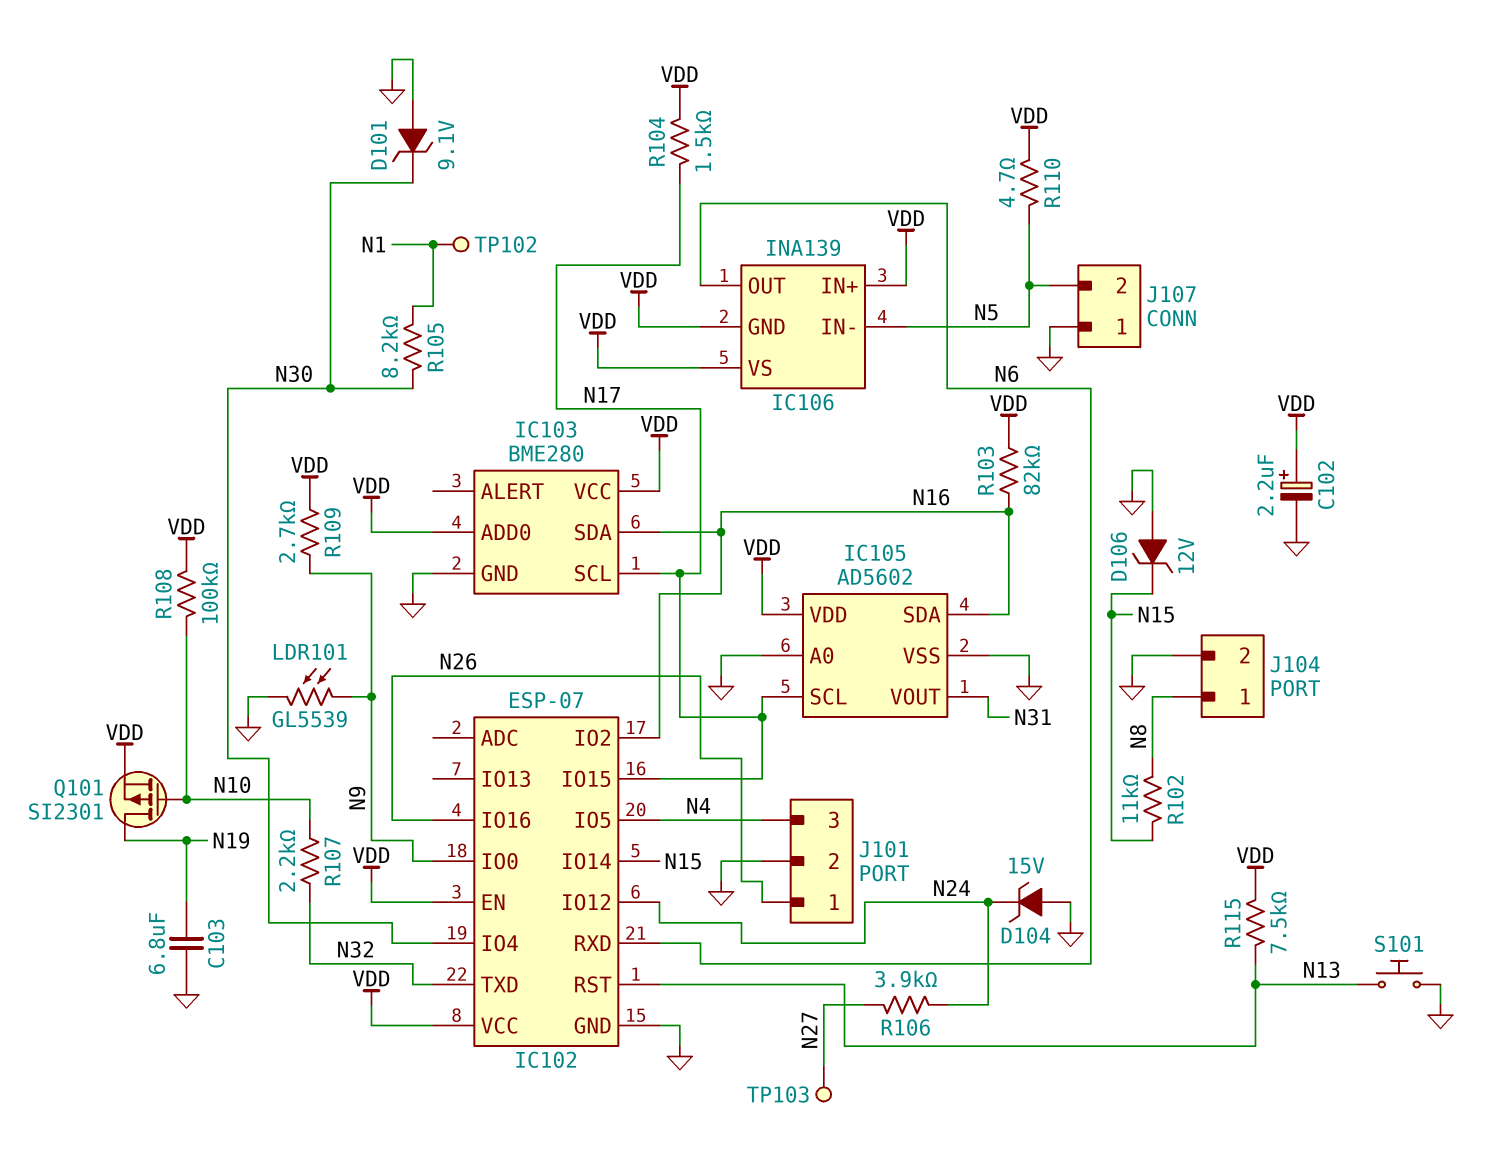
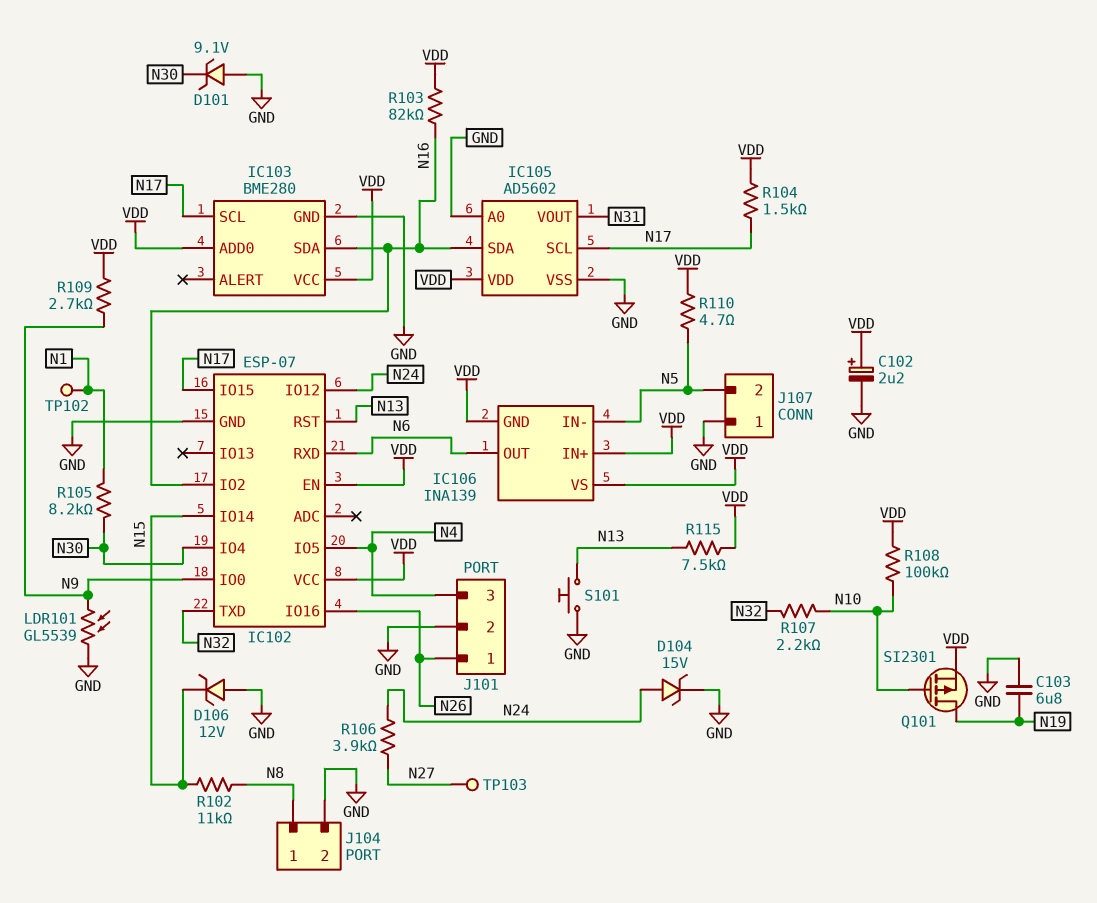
D104: zener 15V (A GND, K N24) -> zener 15V (A N24, K GND)

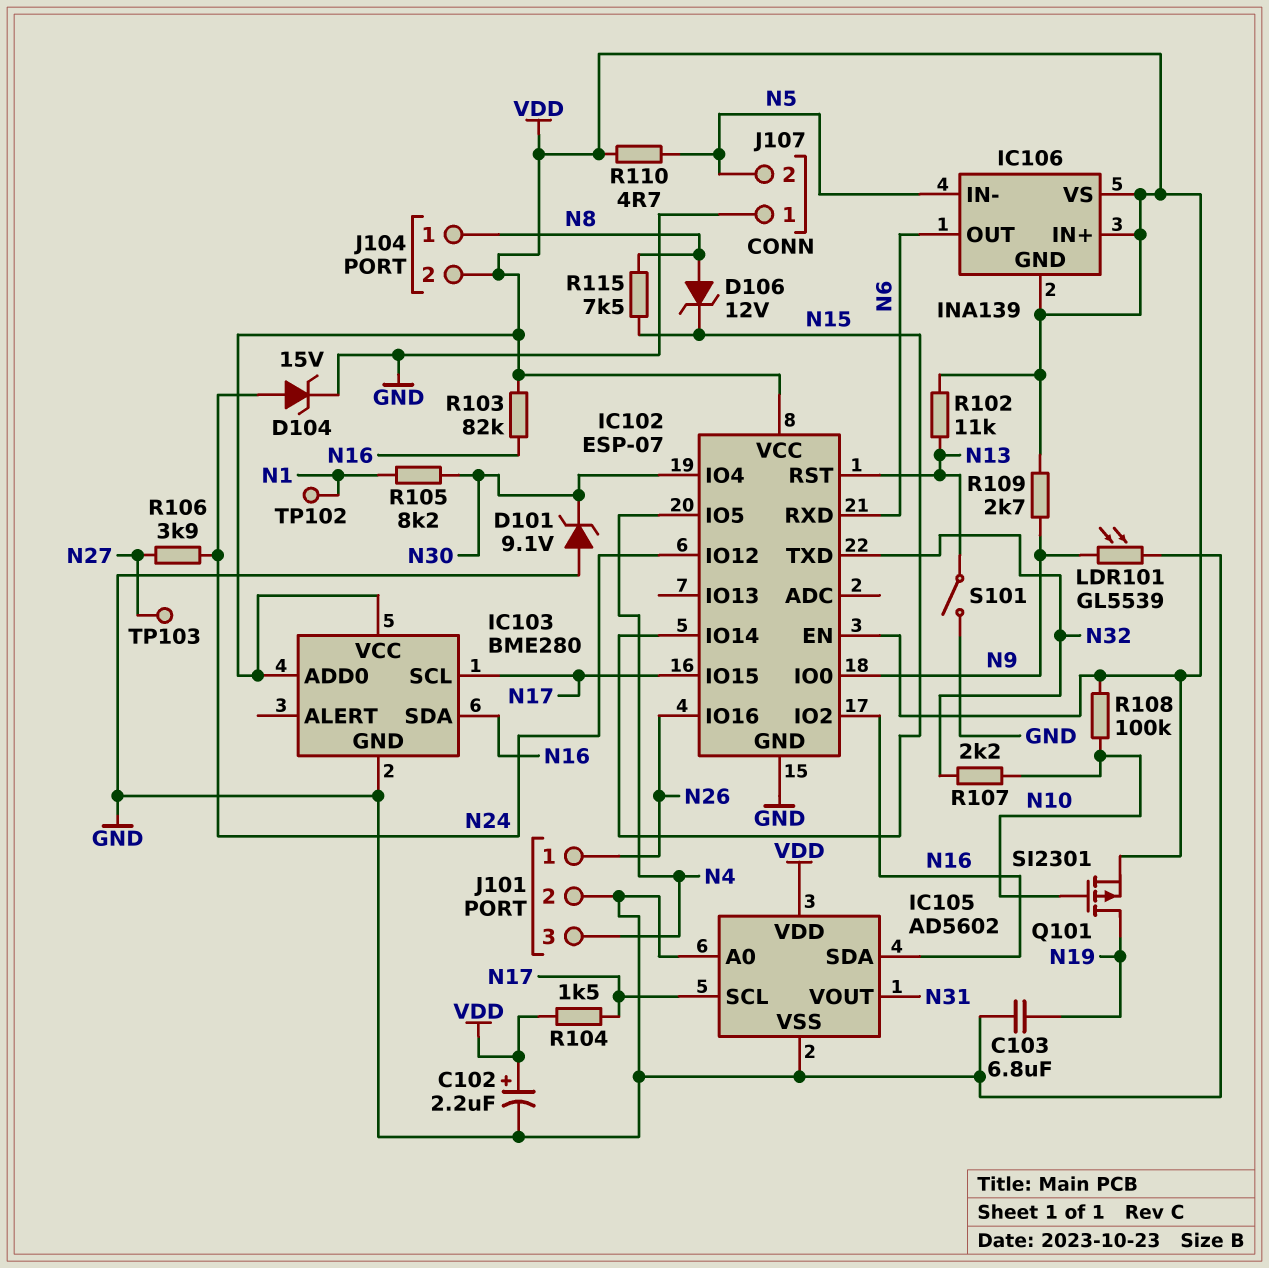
D106: zener 12V (A GND, K N15) -> zener 12V (A N8, K N15)
J104 pin 2: GND -> VDD
R102: 11k (N8, N15) -> 11k (N13, VDD)
R115: 7.5k (N13, VDD) -> 7.5k (N8, N15)
S101: button (GND, N13) -> switch (GND, N13)

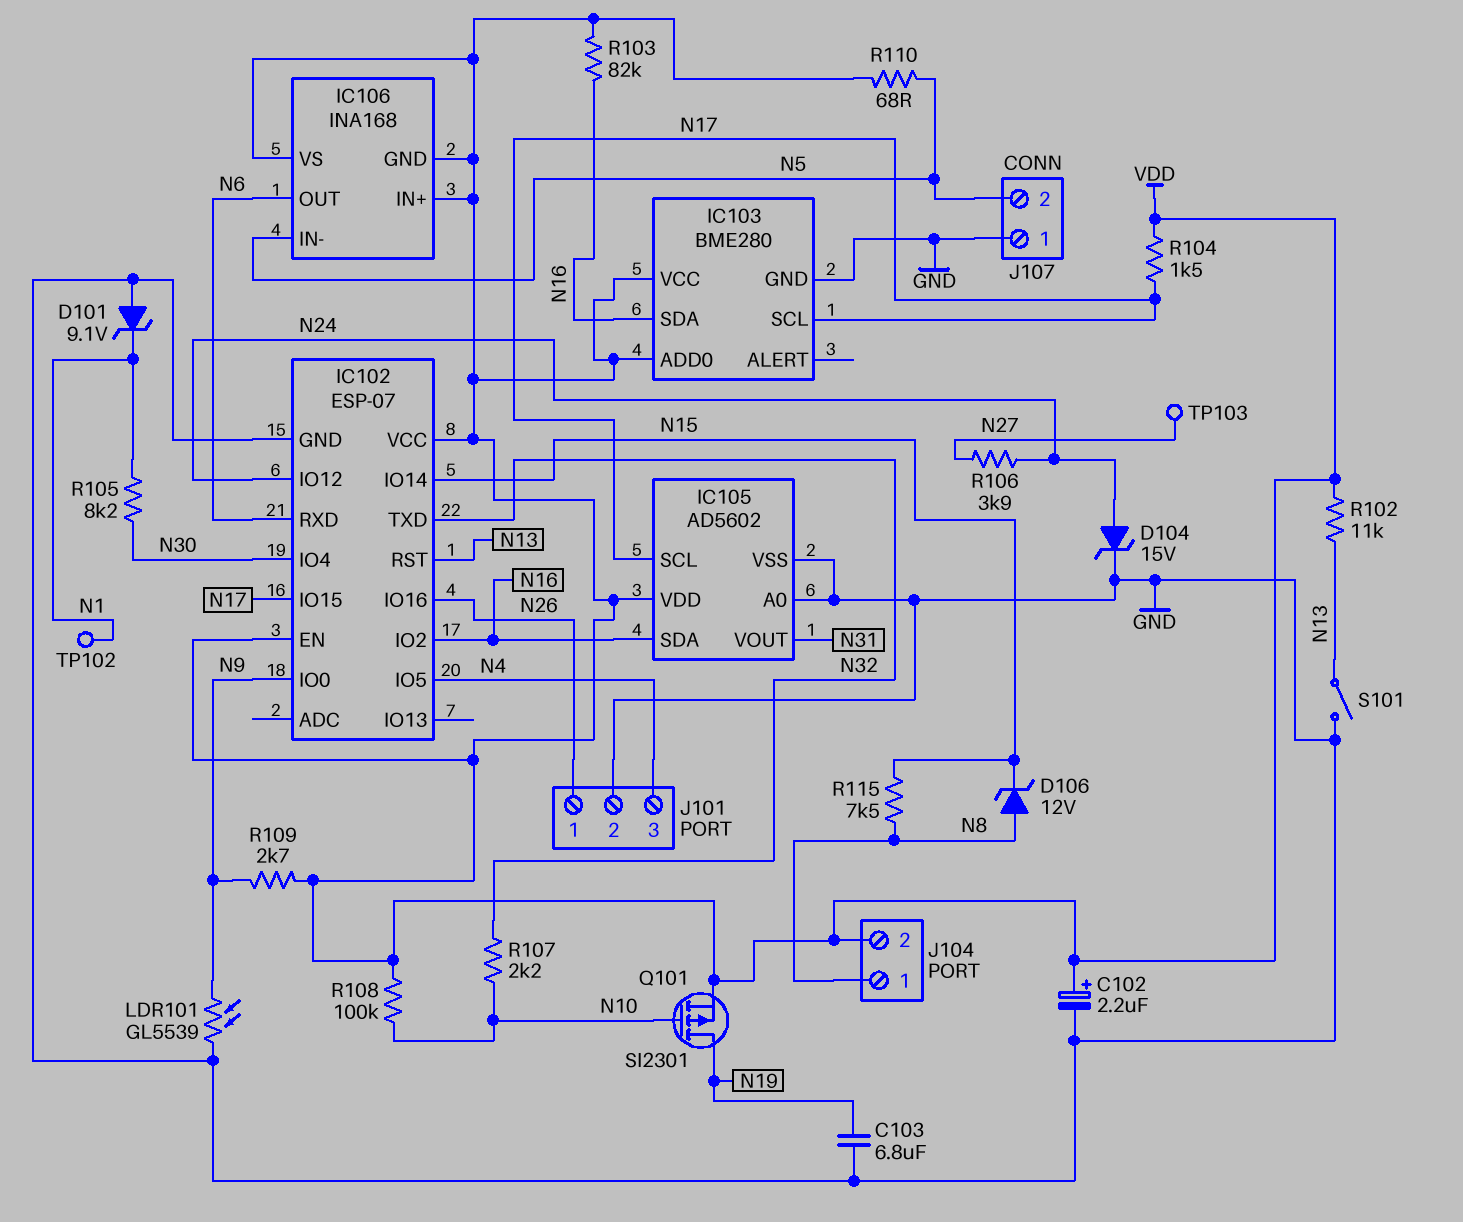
D101: zener 9.1V (A GND, K N30) -> zener 9.1V (A GND, K N1)
IC106: INA139 -> INA168
R110: 4.7 (N5, VDD) -> 68 (N5, VDD)

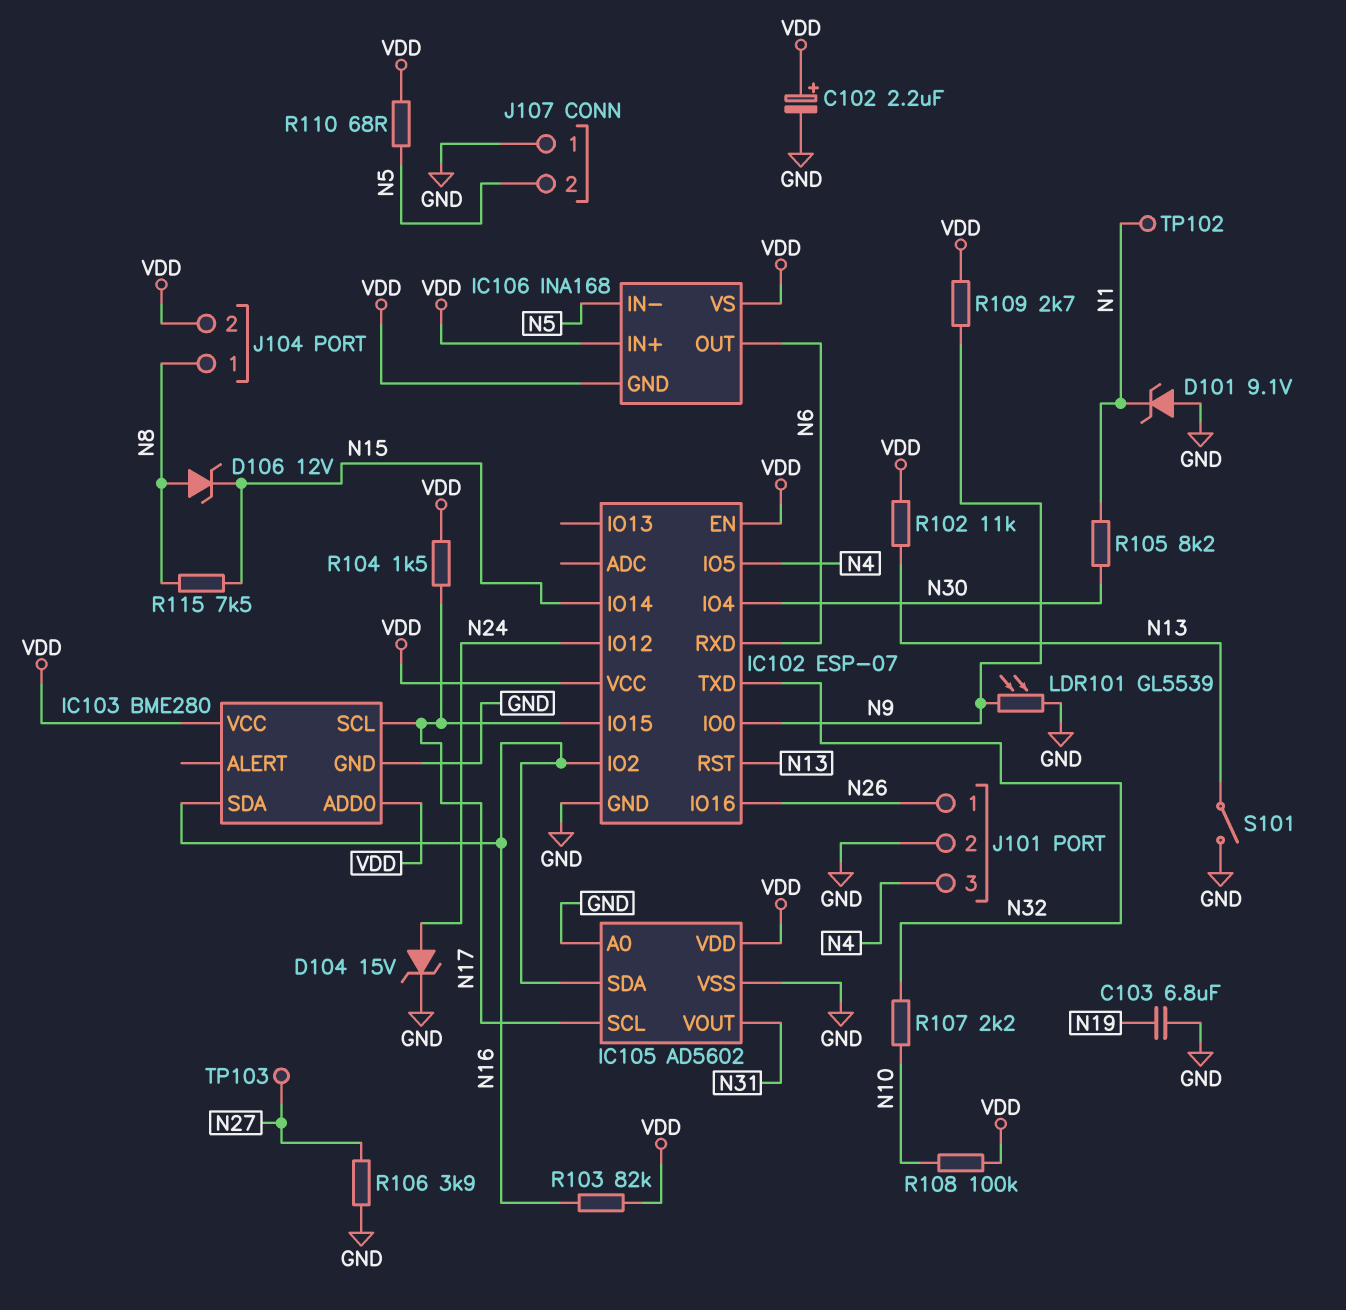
Q101: PMOS SI2301 (G N10, D N19, S VDD) -> none
R106: 3.9k (N24, N27) -> 3.9k (GND, N27)

